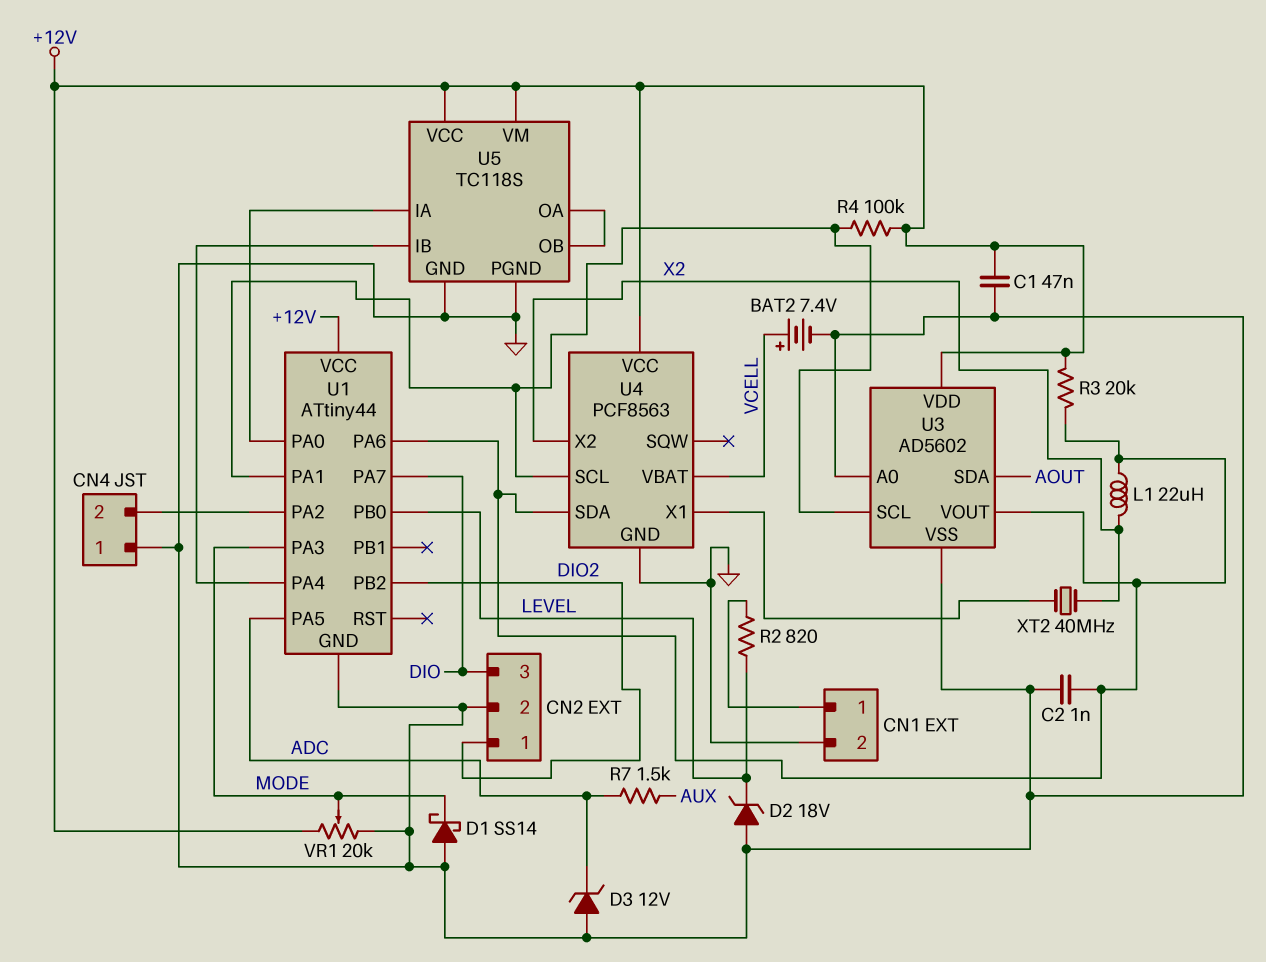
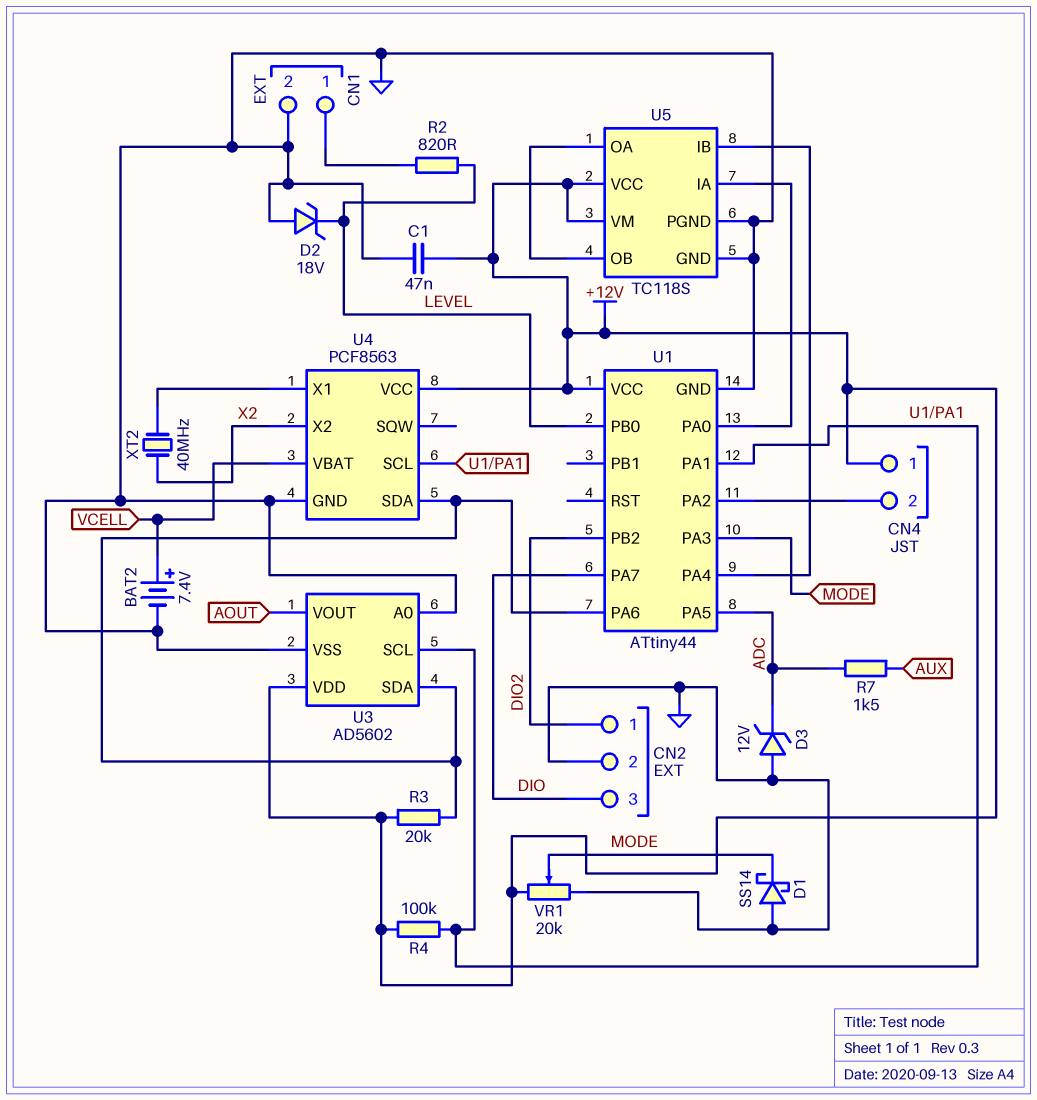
C2: 1nF (GND, U1/PA6) -> none
CN4 pin 1: GND -> +12V
L1: 22uH (U1/PA6, X2) -> none
U3 pin SDA: AOUT -> U1/PA6
U3 pin VOUT: U1/PA6 -> AOUT

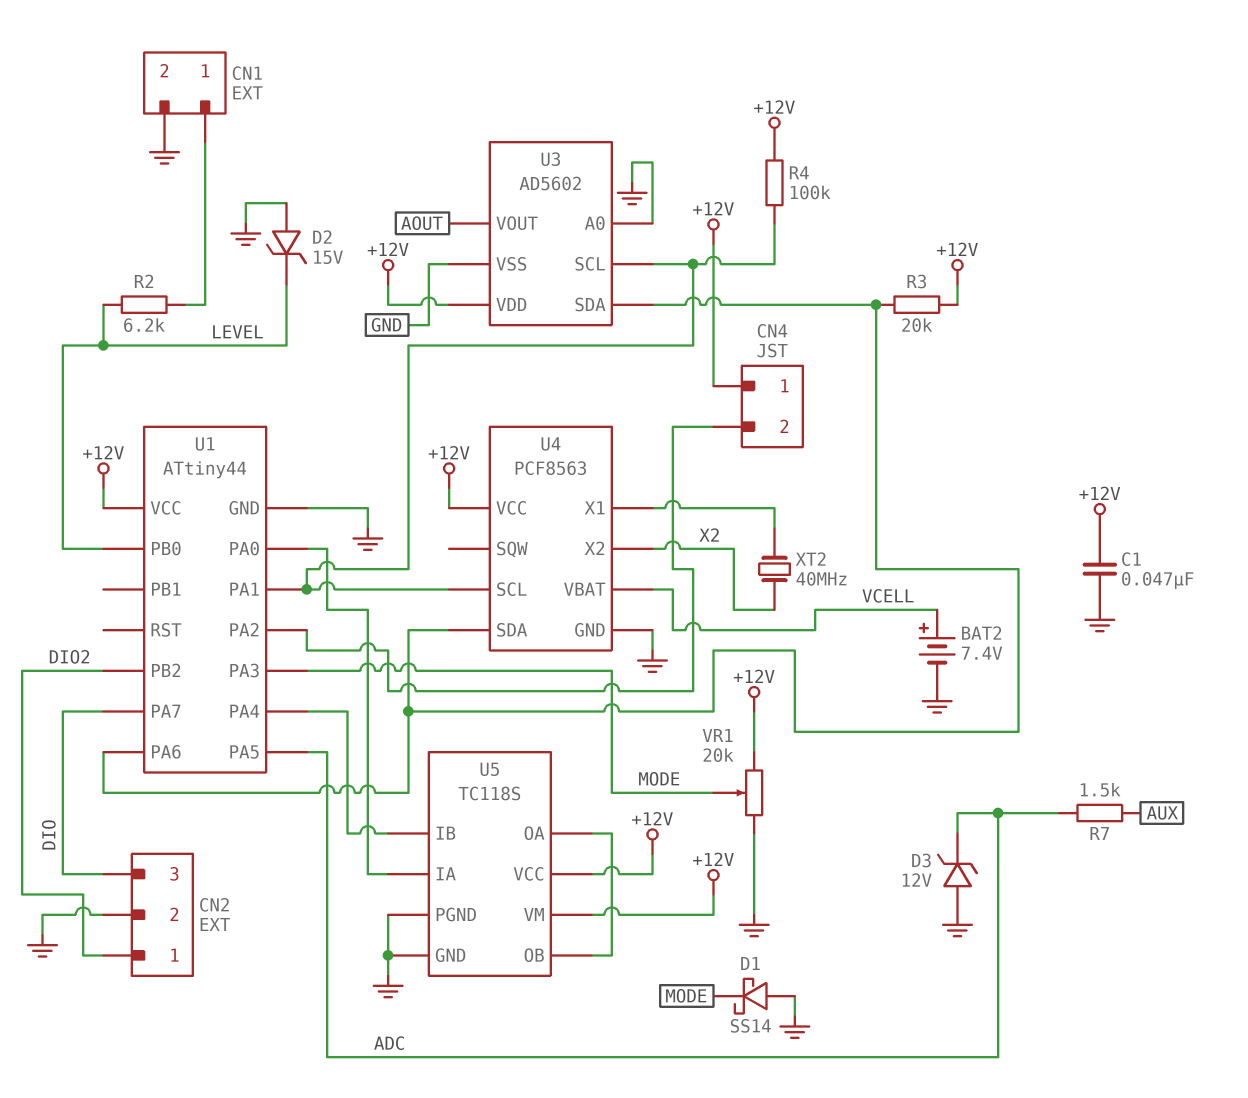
D2: zener 18V (A GND, K LEVEL) -> zener 15V (A GND, K LEVEL)
R2: 820 (CN1/1, LEVEL) -> 6.2k (CN1/1, LEVEL)

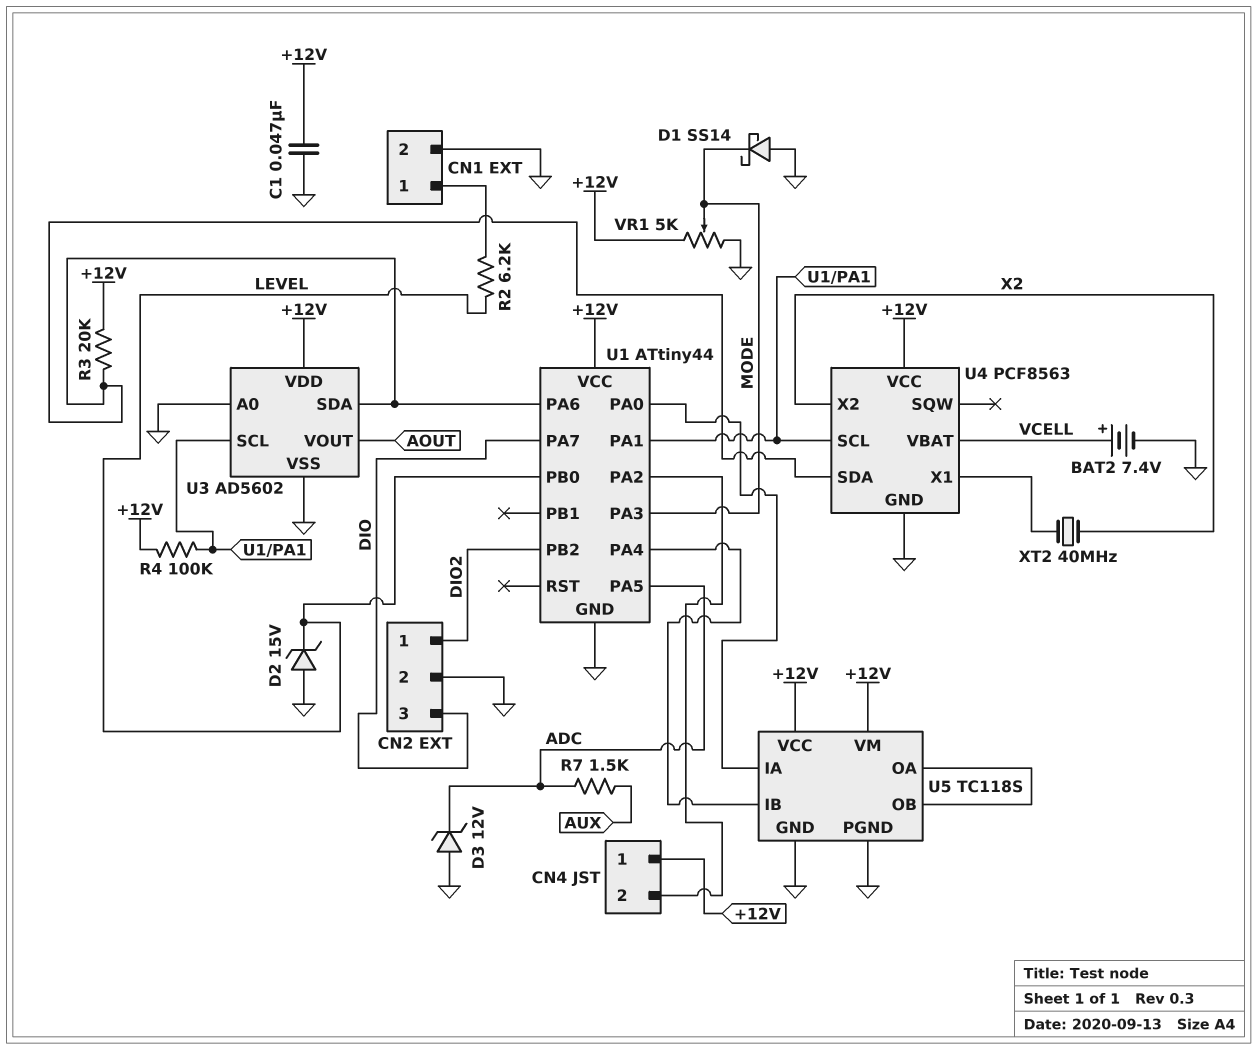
VR1: 20k (+12V, GND, wiper MODE) -> 5k (+12V, GND, wiper MODE)

